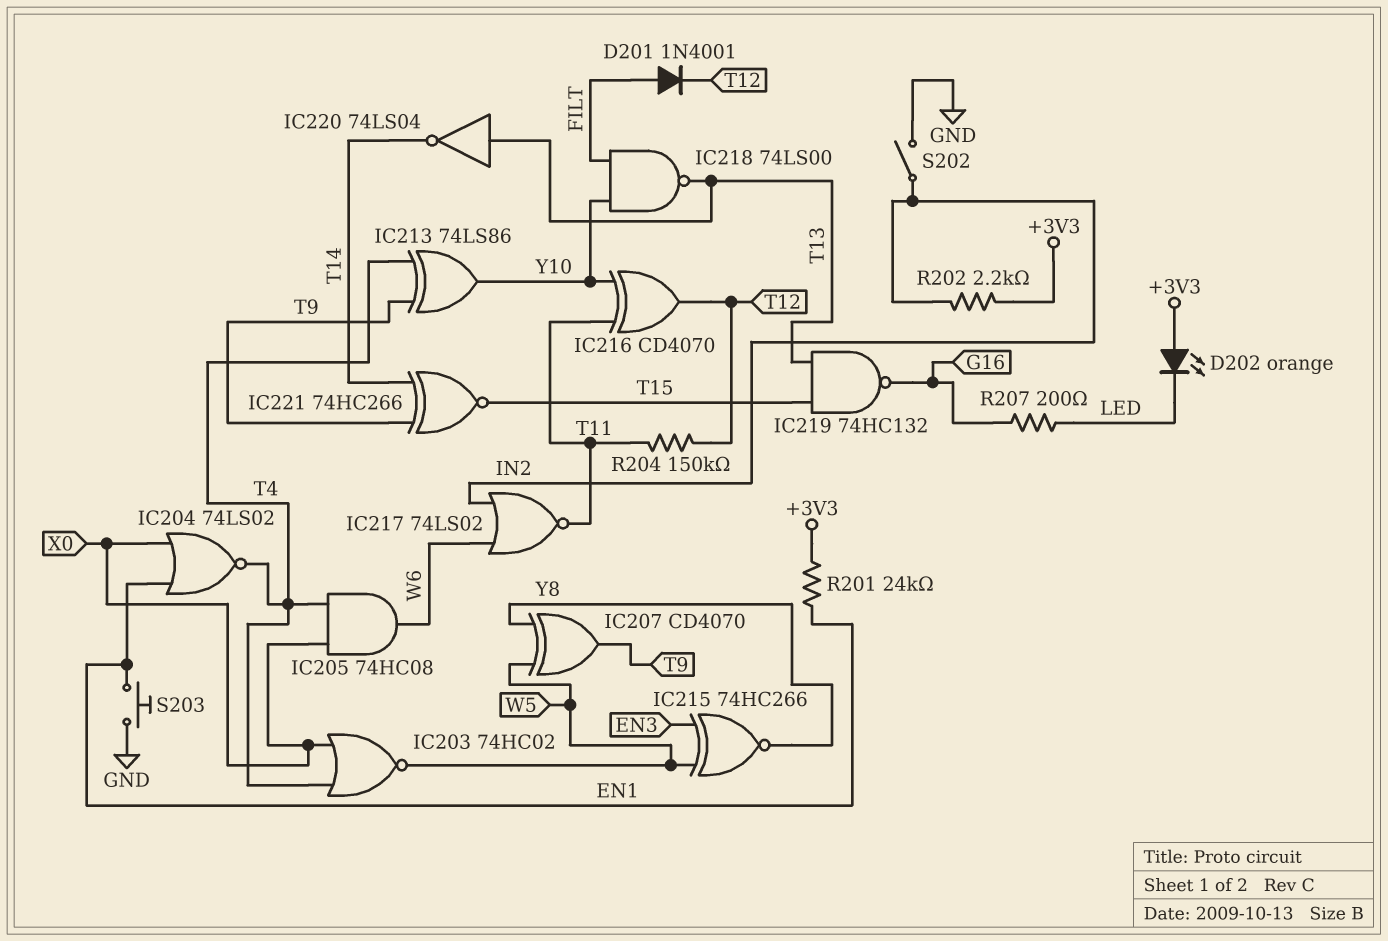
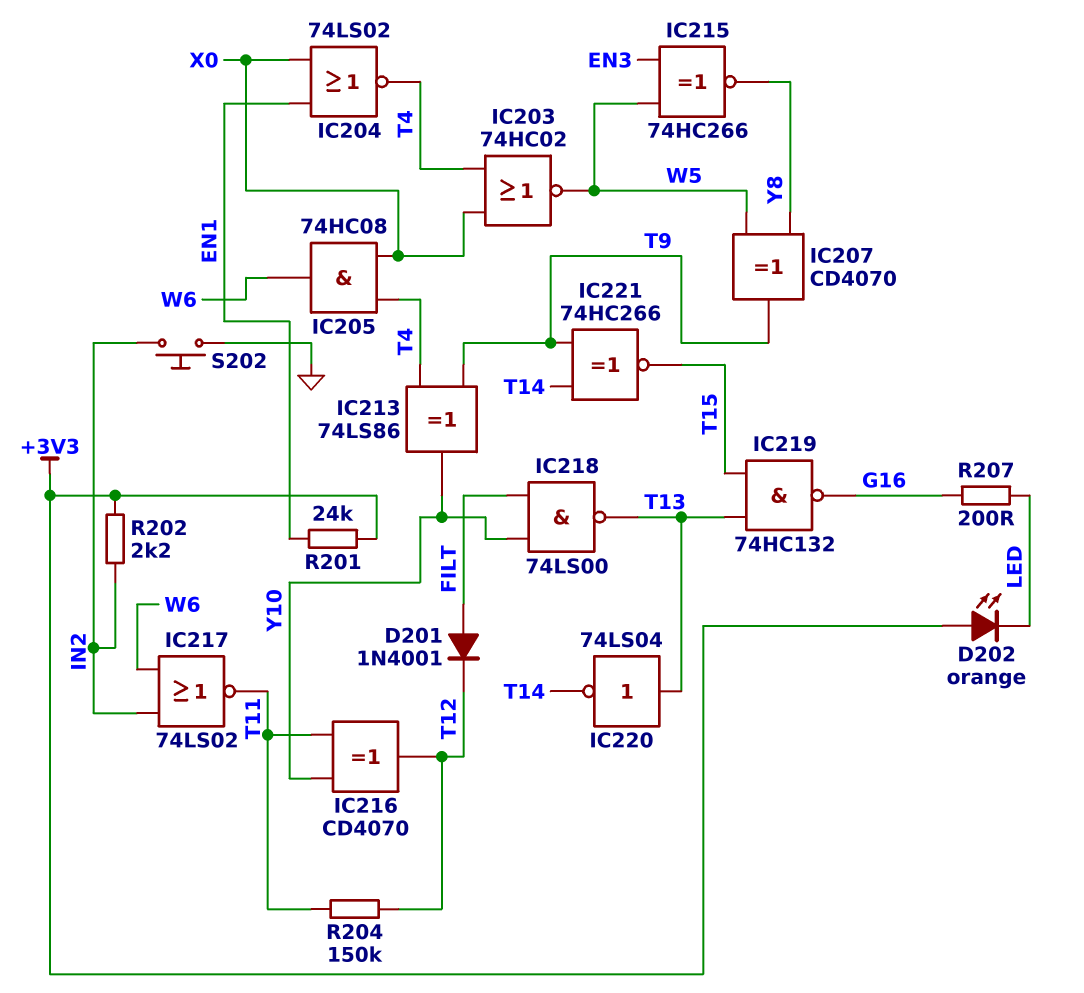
S202: switch (GND, IN2) -> button (GND, IN2)
S203: button (EN1, GND) -> none

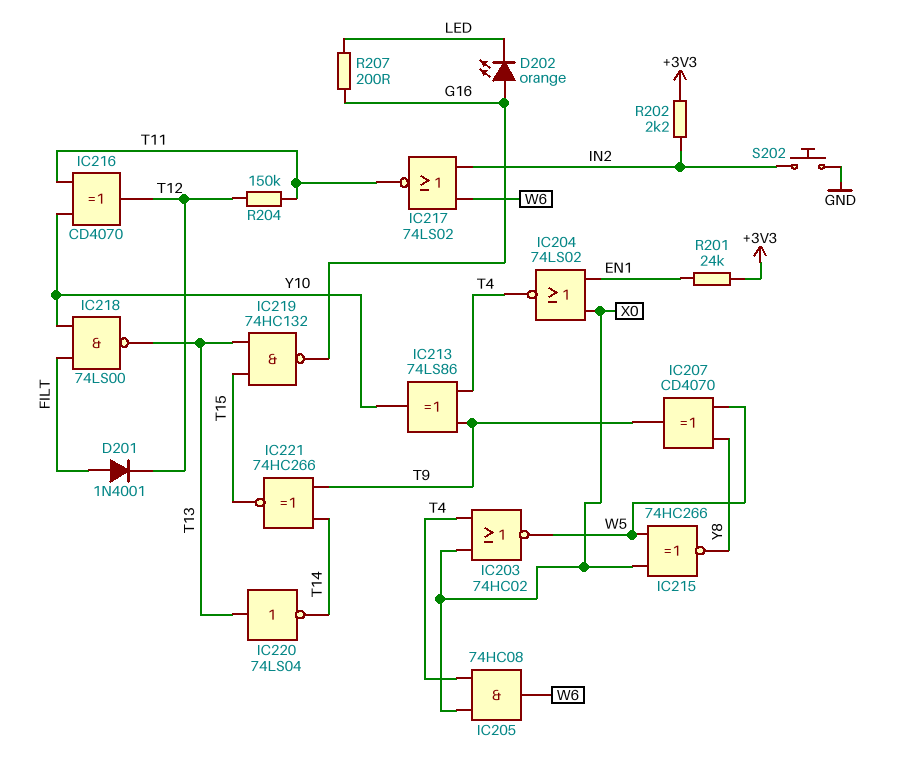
D202: LED orange (A +3V3, K LED) -> LED orange (A G16, K LED)
IC215: XNOR 74HC266 (in EN3, in W5, out Y8) -> XNOR 74HC266 (in W5, in X0, out Y8)

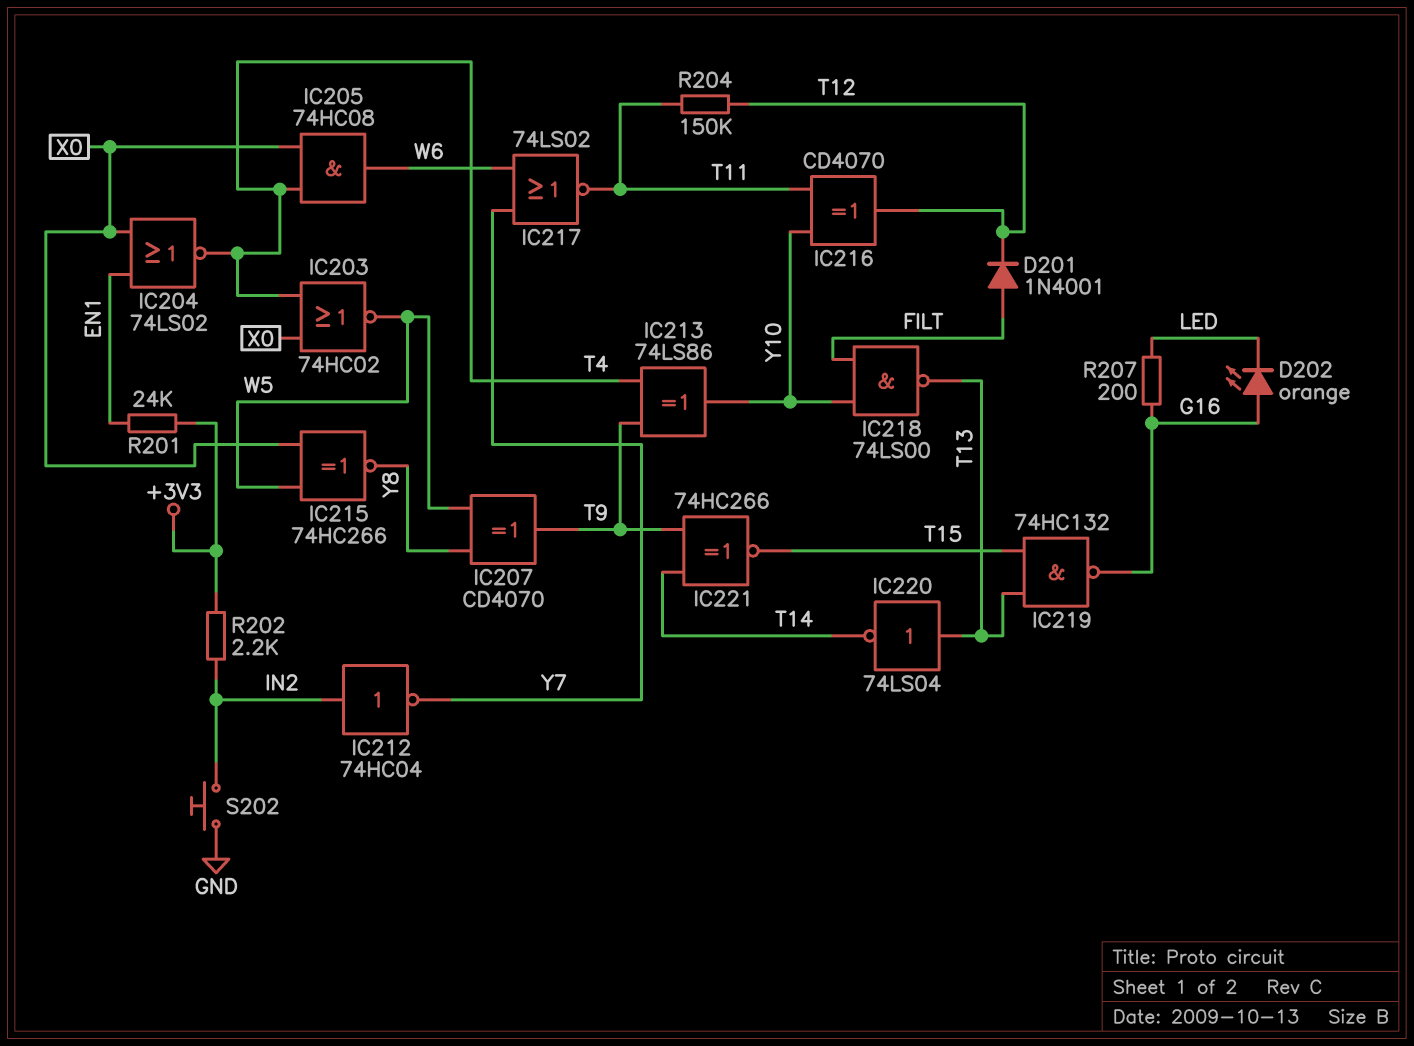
IC212: none -> NOT 74HC04 (in IN2, out Y7)
IC217: NOR 74LS02 (in IN2, in W6, out T11) -> NOR 74LS02 (in W6, in Y7, out T11)

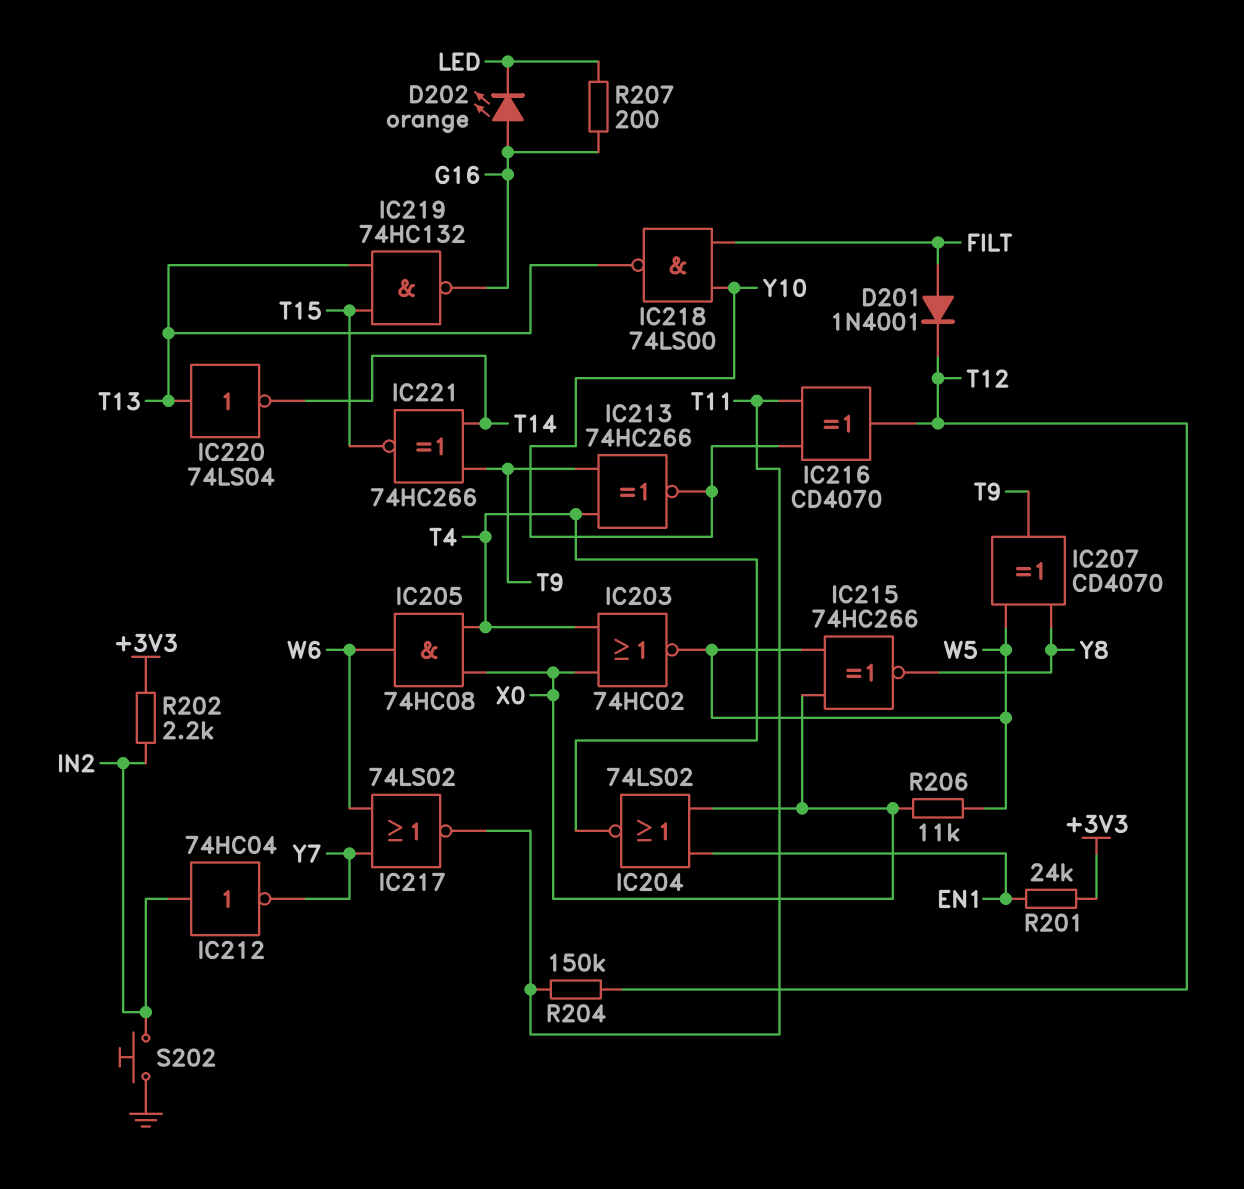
IC213: XOR 74LS86 (in T4, in T9, out Y10) -> XNOR 74HC266 (in T4, in T9, out Y10)
R206: none -> 11k (W5, X0)

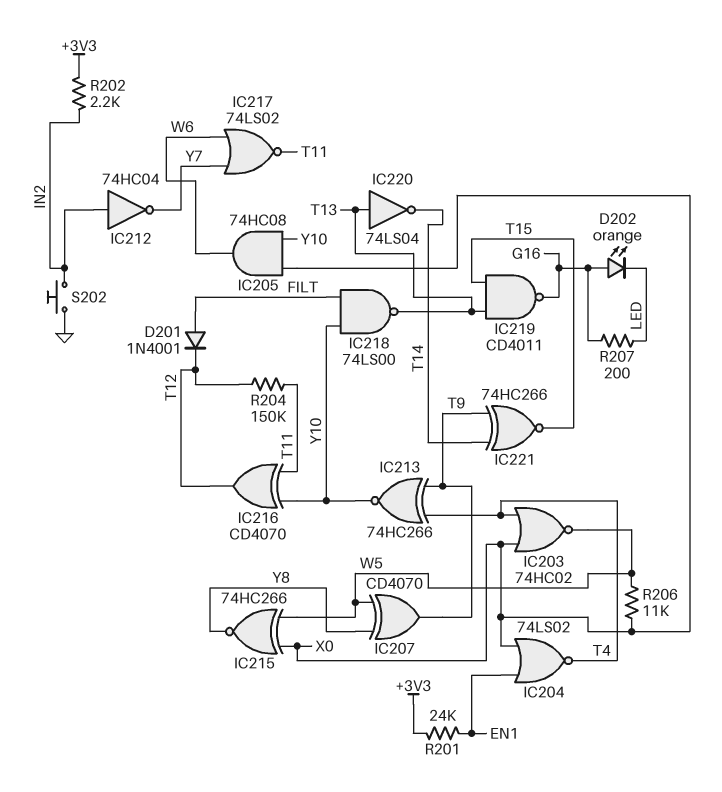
IC205: AND 74HC08 (in T4, in X0, out W6) -> AND 74HC08 (in X0, in Y10, out W6)
IC219: NAND 74HC132 (in T13, in T15, out G16) -> NAND CD4011 (in T13, in T15, out G16)

